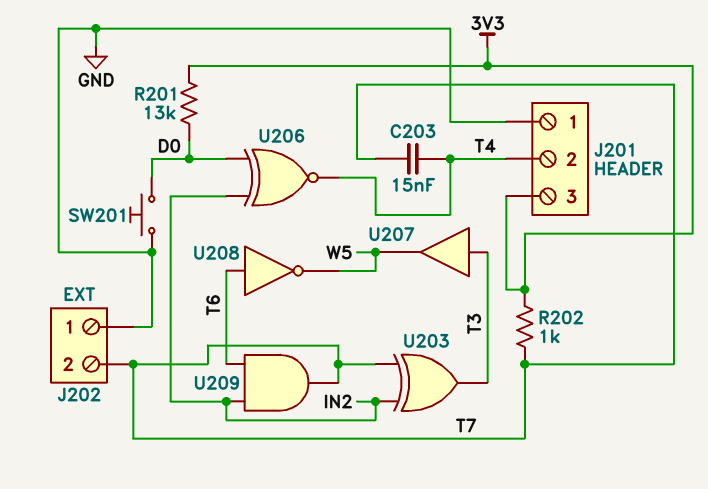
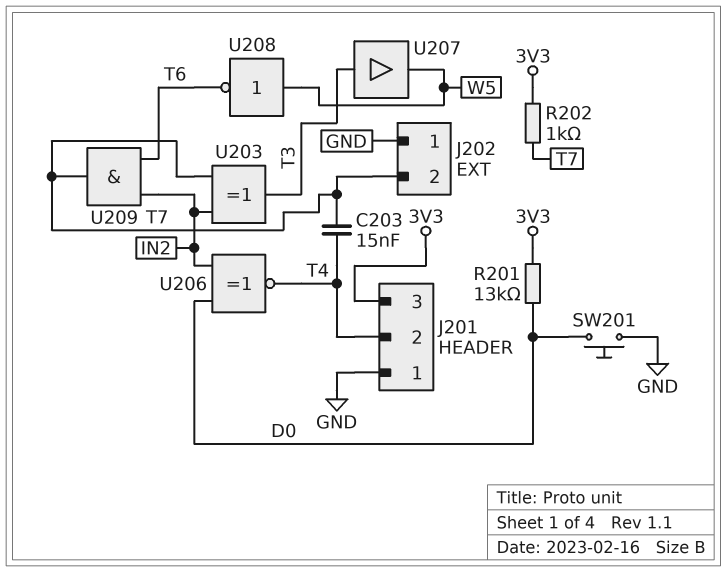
U208: NOT (in T6, out W5) -> NOT (in W5, out T6)

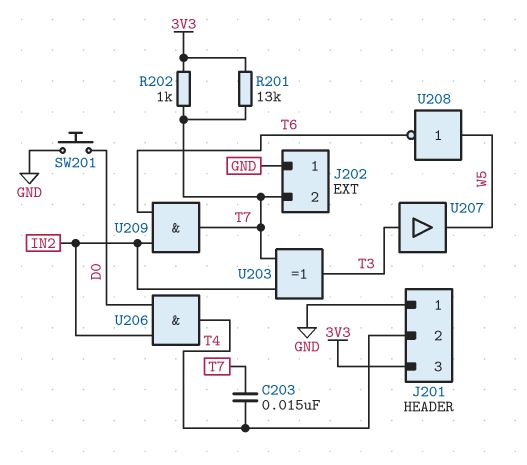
R201: 13k (3V3, D0) -> 13k (3V3, T7)
U206: XNOR (in D0, in IN2, out T4) -> AND (in D0, in IN2, out T4)

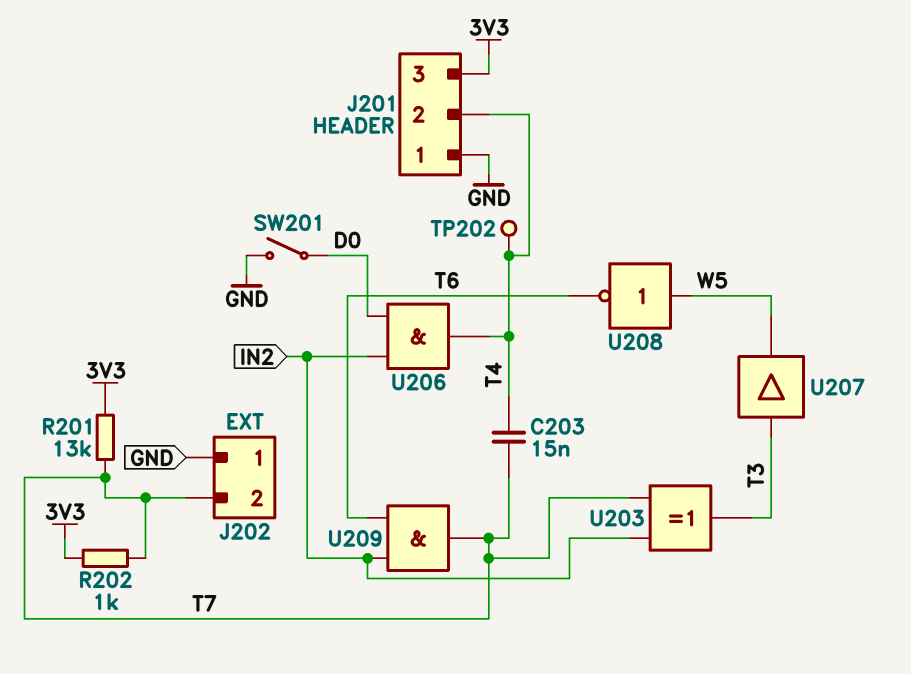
SW201: button (D0, GND) -> switch (D0, GND)
TP202: none -> test point (T4)

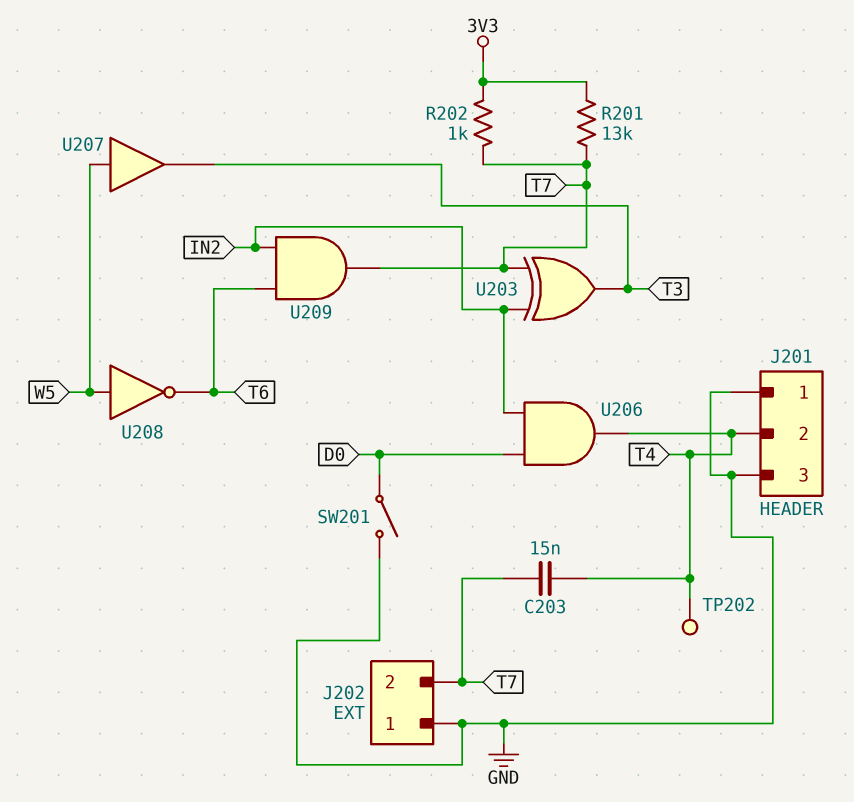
J201 pin 3: 3V3 -> GND
U207: buffer (in T3, out W5) -> buffer (in W5, out T3)

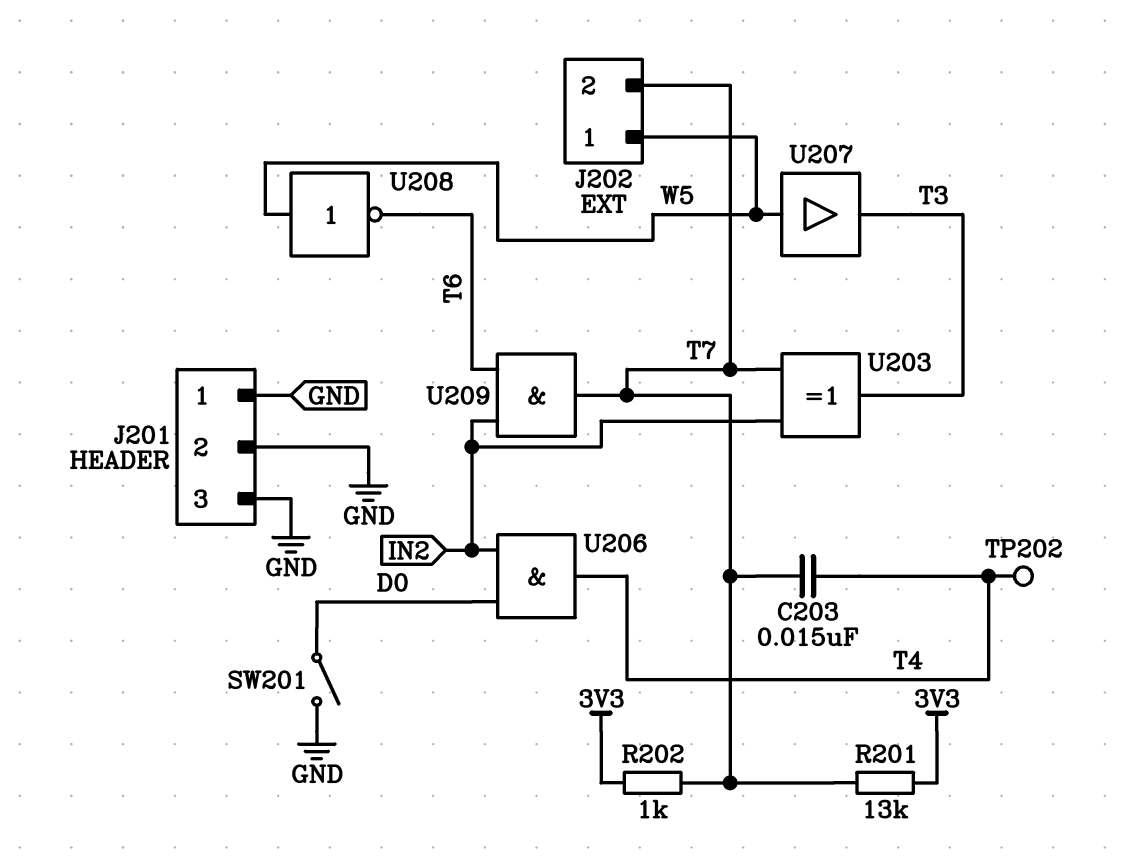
J201 pin 2: T4 -> GND
J202 pin 1: GND -> W5

